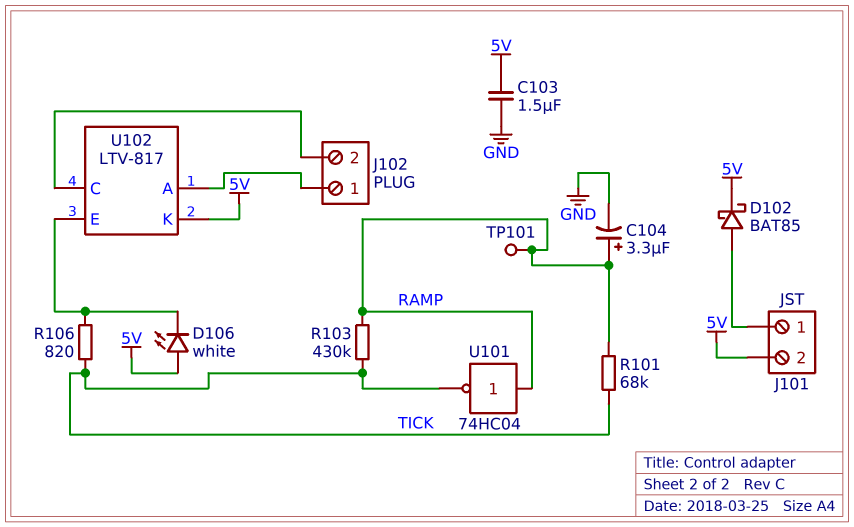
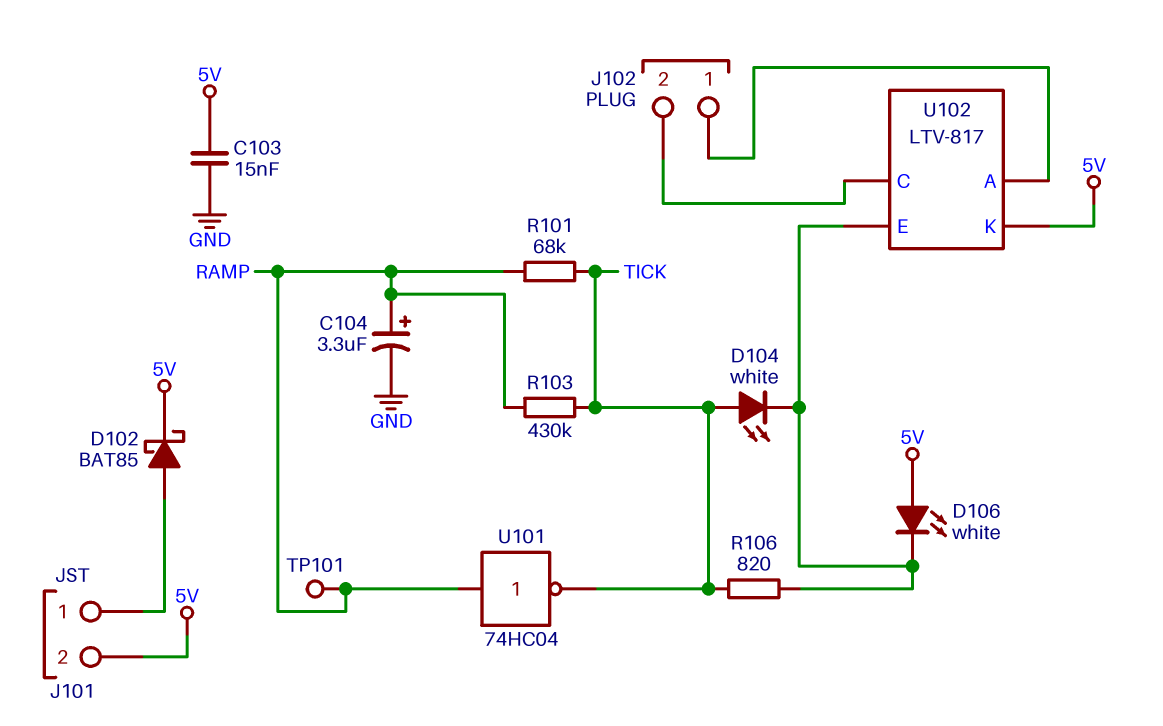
C103: 1.5uF (5V, GND) -> 15nF (5V, GND)
D104: none -> LED white (A TICK, K U102/E)

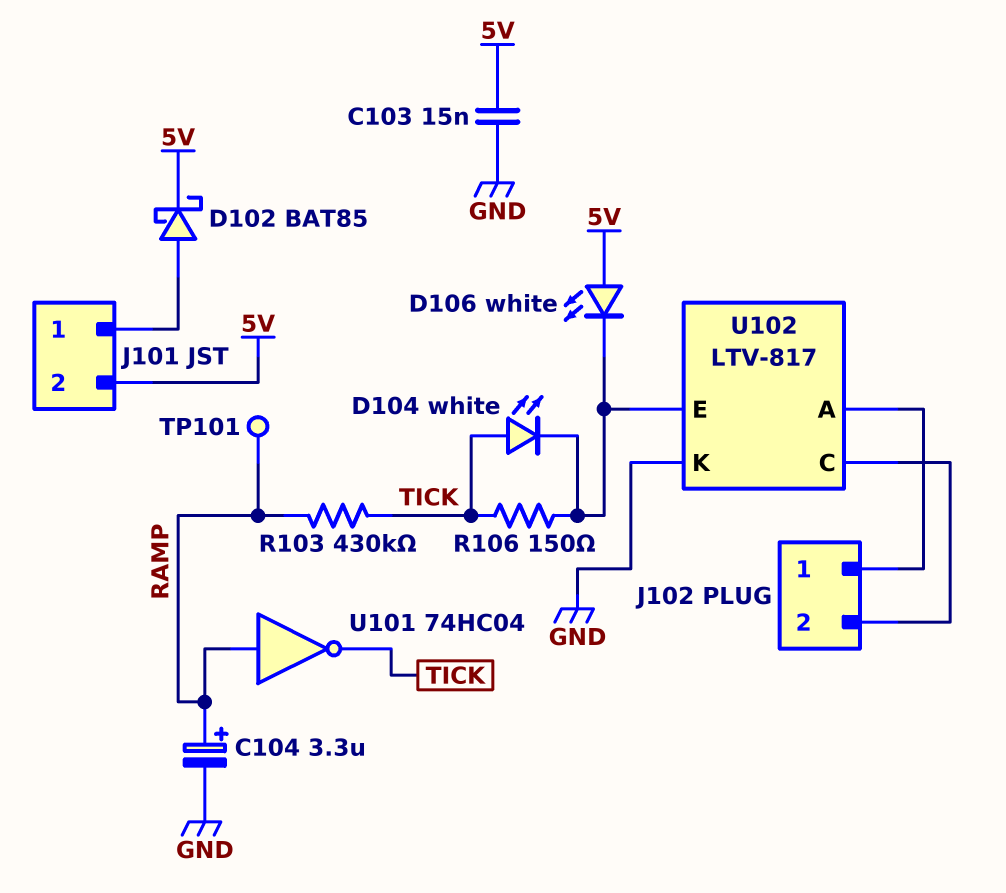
R101: 68k (RAMP, TICK) -> none
R106: 820 (TICK, U102/E) -> 150 (TICK, U102/E)
U102 pin K: 5V -> GND

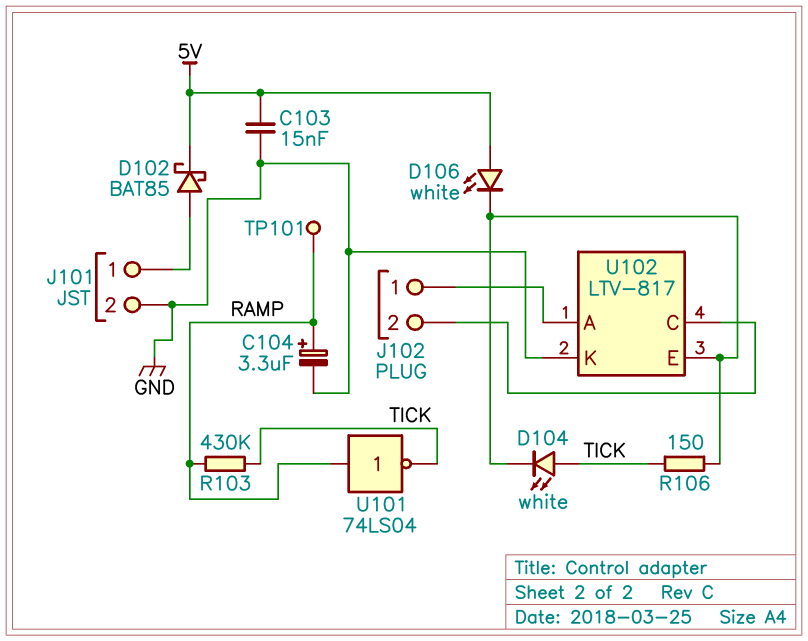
J101 pin 2: 5V -> GND
U101: NOT 74HC04 (in RAMP, out TICK) -> NOT 74LS04 (in RAMP, out TICK)

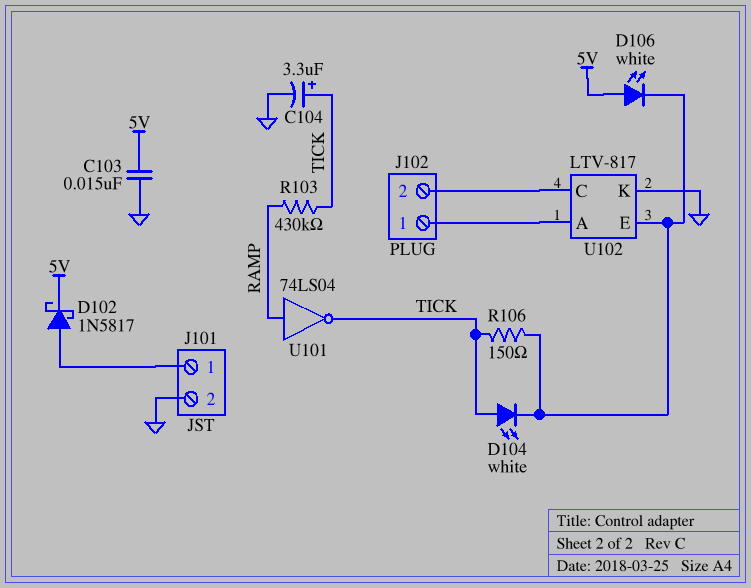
C104: 3.3uF (plus RAMP, minus GND) -> 3.3uF (plus TICK, minus GND)
D102: schottky BAT85 (A J101/1, K 5V) -> schottky 1N5817 (A J101/1, K 5V)
TP101: test point (RAMP) -> none

